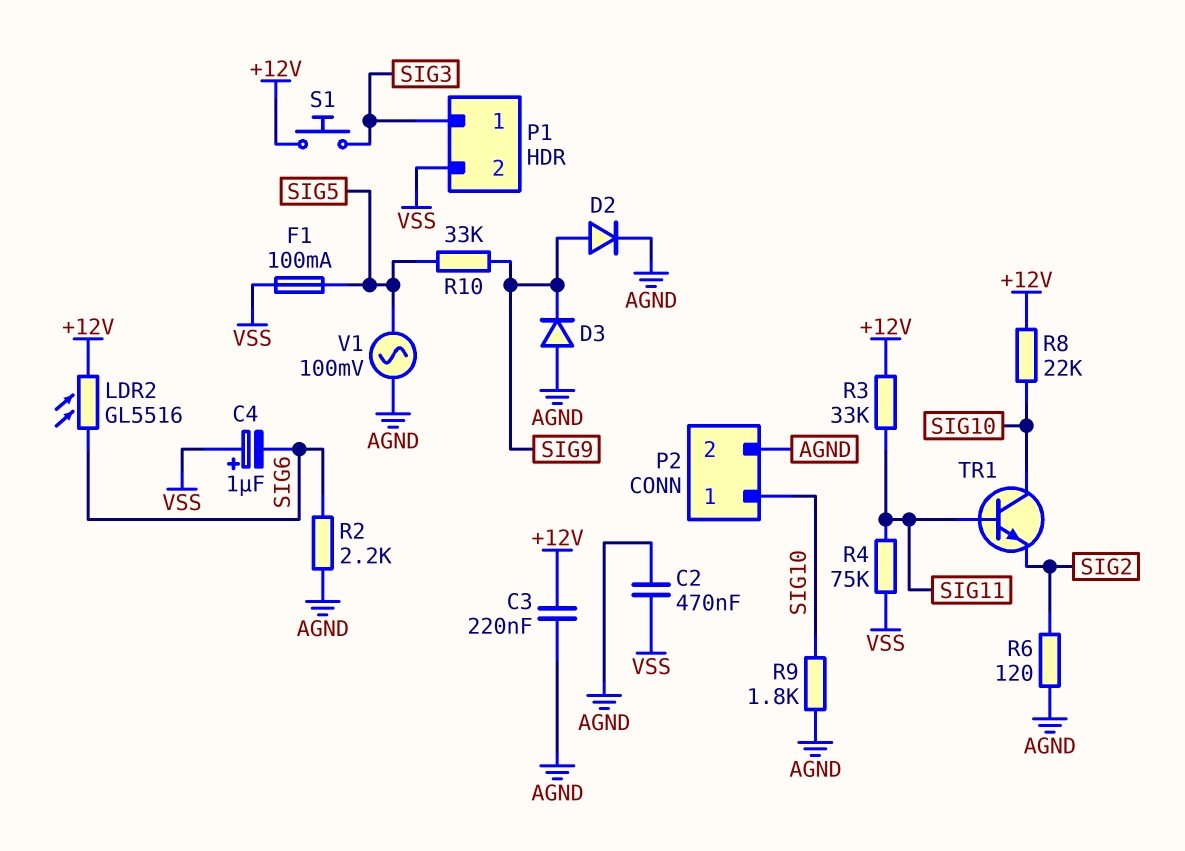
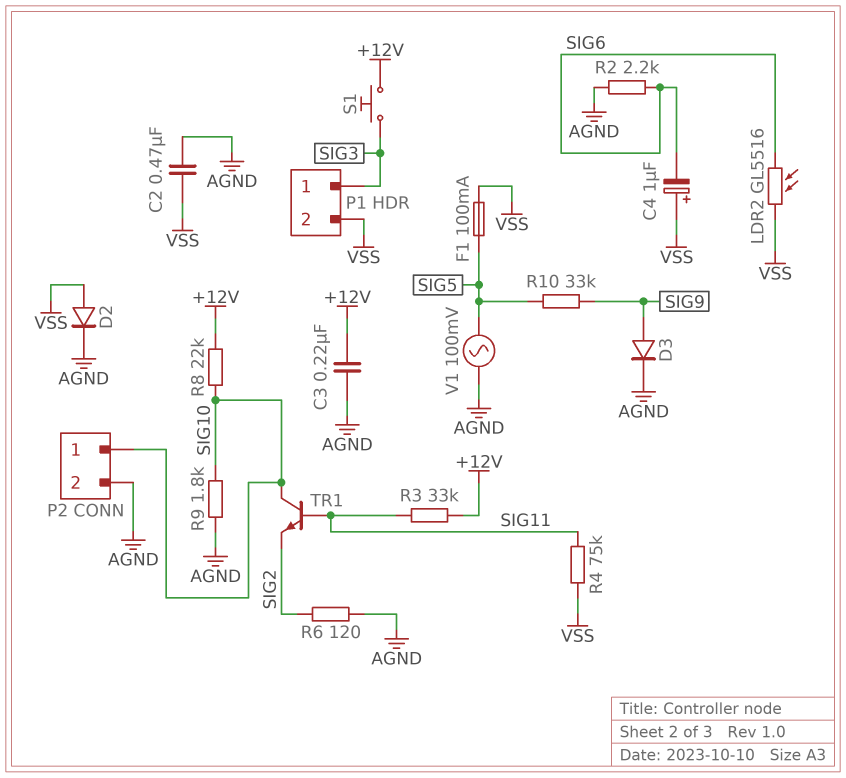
D2: diode (A SIG9, K AGND) -> diode (A VSS, K AGND)
D3: diode (A AGND, K SIG9) -> diode (A SIG9, K AGND)
LDR2: GL5516 (+12V, SIG6) -> GL5516 (SIG6, VSS)

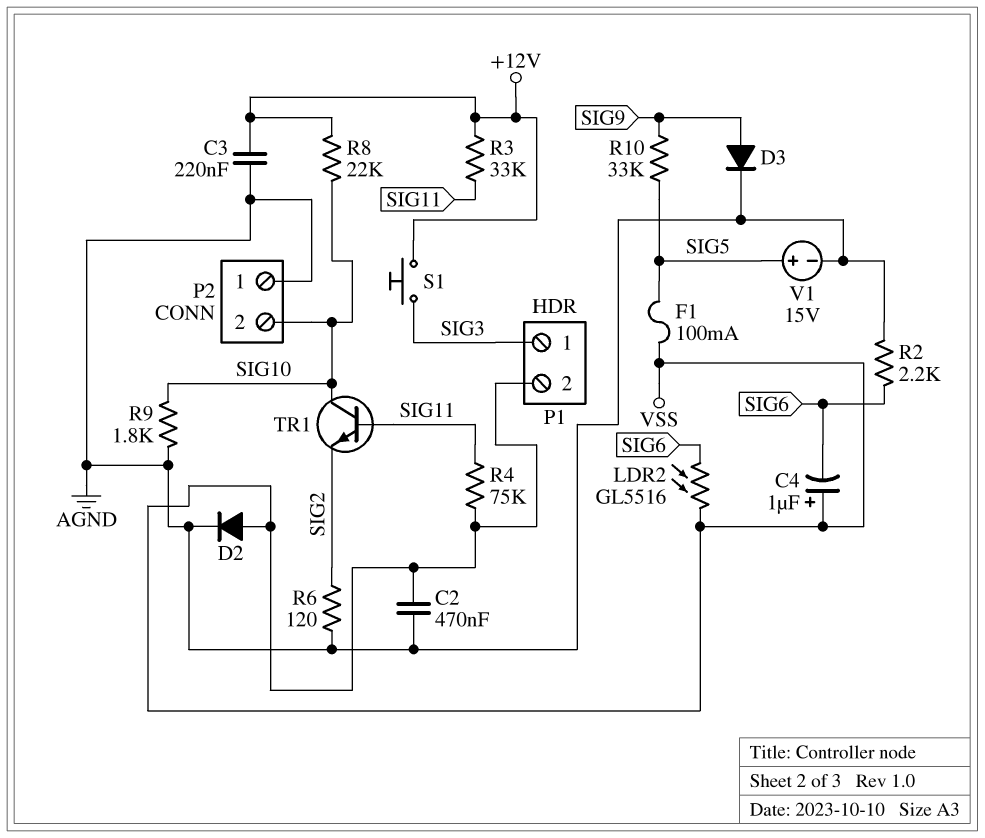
P2 pin 1: SIG10 -> AGND
P2 pin 2: AGND -> SIG10
V1: AC 100mV (AGND, SIG5) -> 15V (plus SIG5, minus AGND)

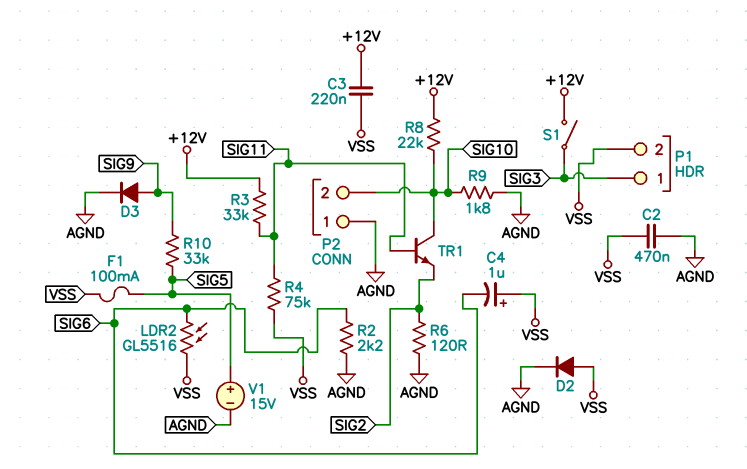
C3: 220nF (+12V, AGND) -> 220nF (+12V, VSS)
S1: button (+12V, SIG3) -> switch (+12V, SIG3)

